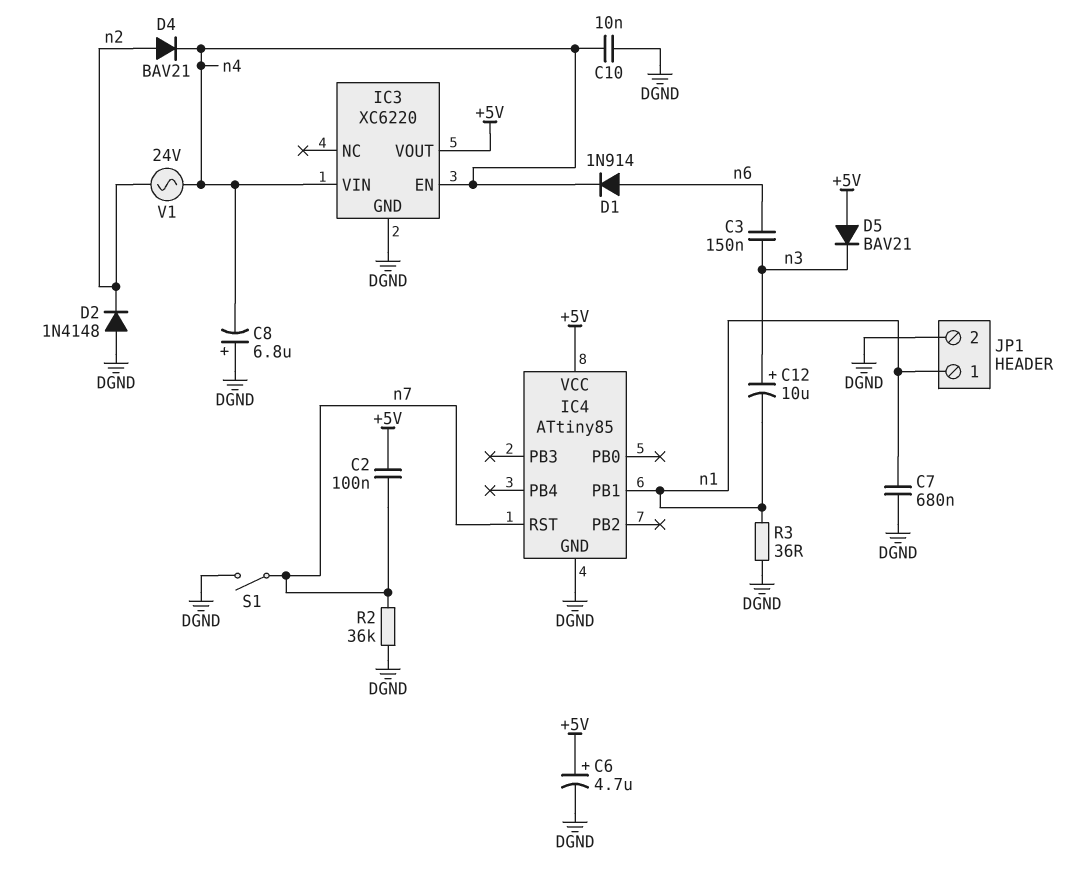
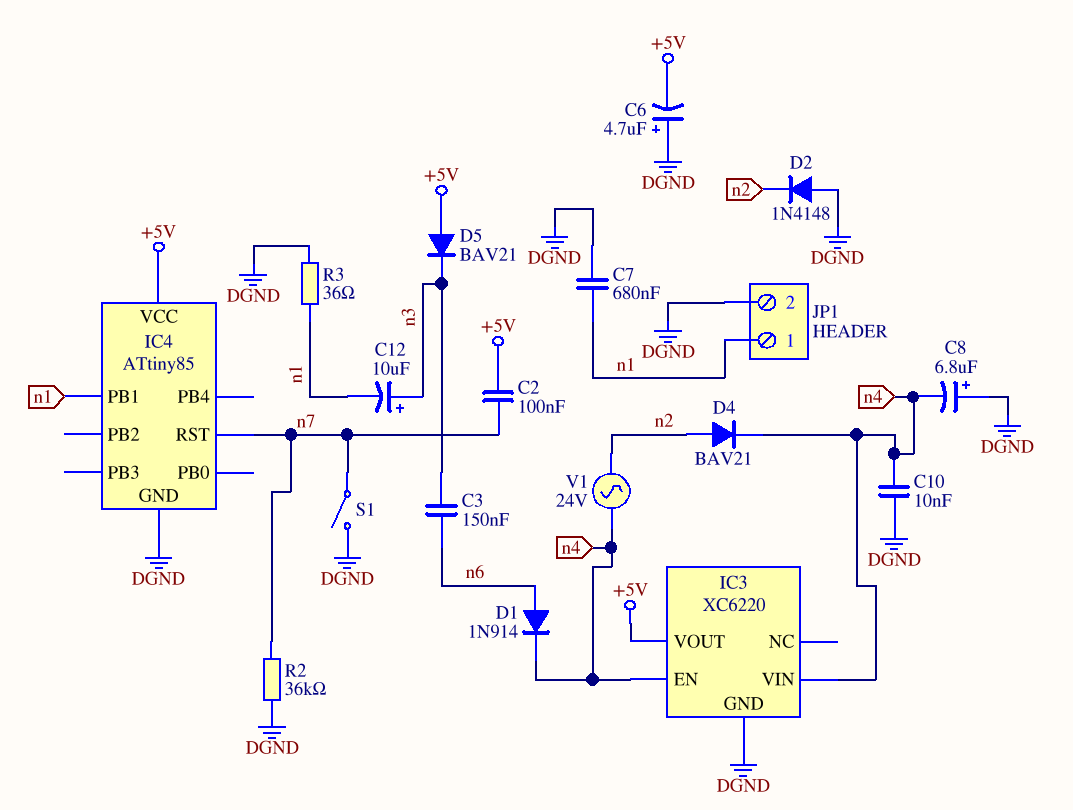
C6: 4.7uF (plus +5V, minus DGND) -> 4.7uF (plus DGND, minus +5V)

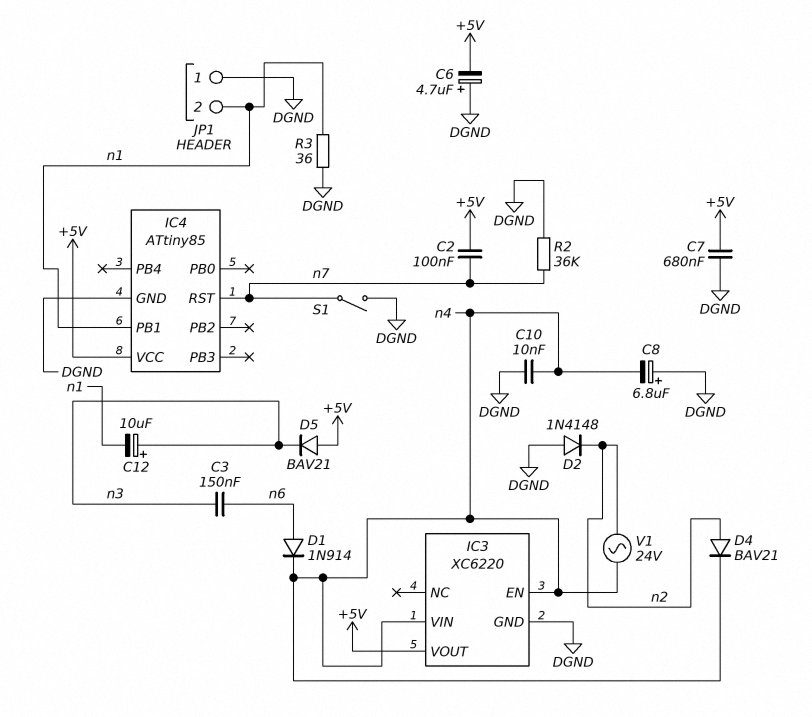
C7: 680nF (DGND, n1) -> 680nF (+5V, DGND)
JP1 pin 1: n1 -> DGND
JP1 pin 2: DGND -> n1

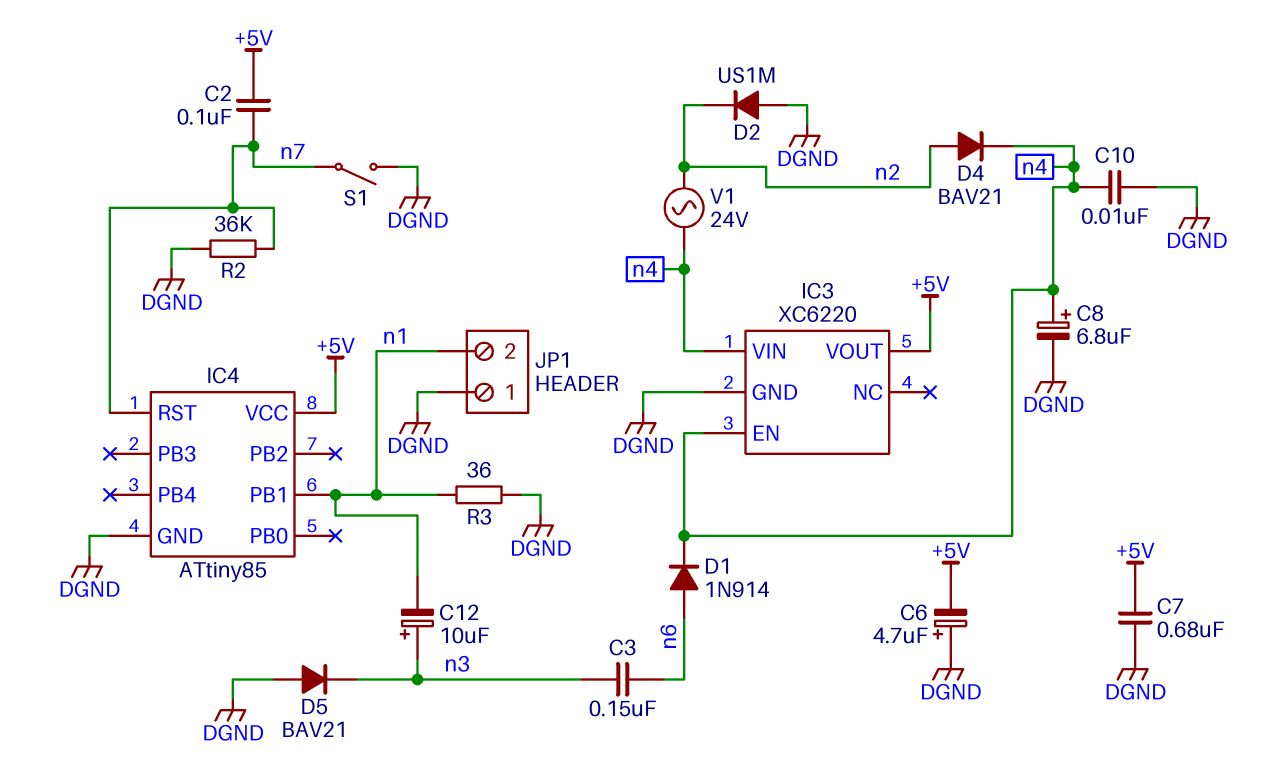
C8: 6.8uF (plus DGND, minus n4) -> 6.8uF (plus n4, minus DGND)
D2: diode 1N4148 (A DGND, K n2) -> diode US1M (A DGND, K n2)
D5: diode BAV21 (A +5V, K n3) -> diode BAV21 (A DGND, K n3)

